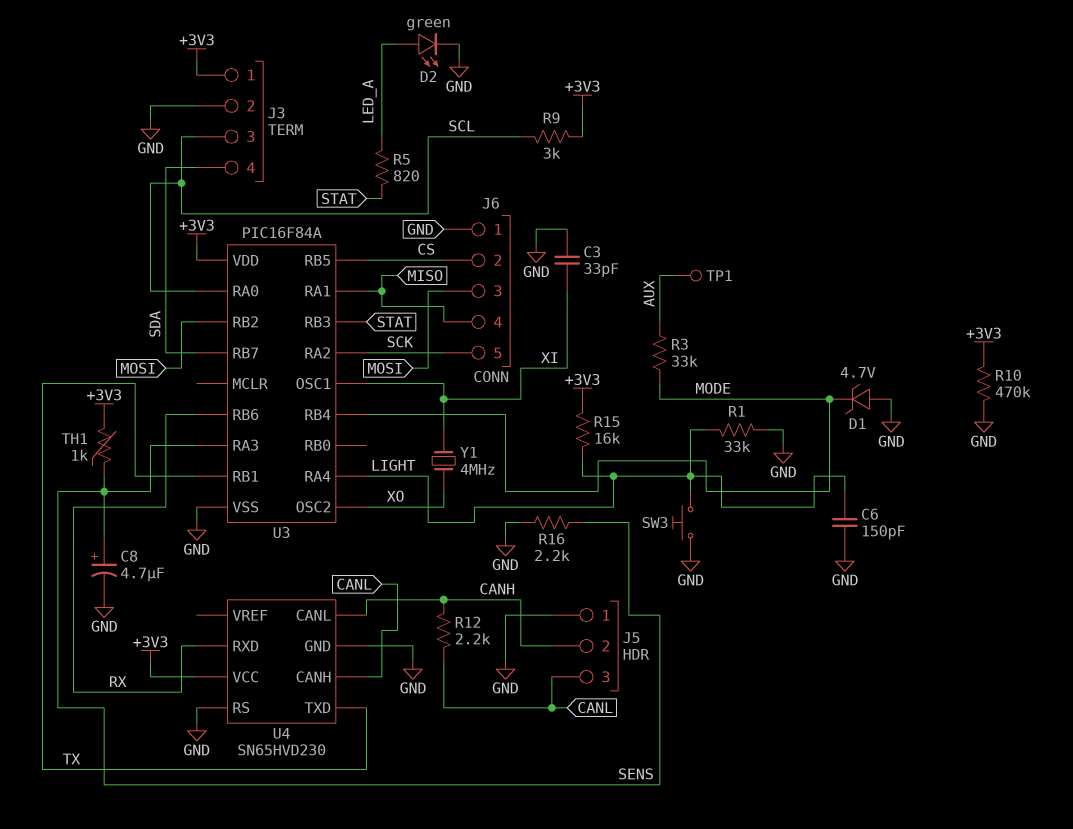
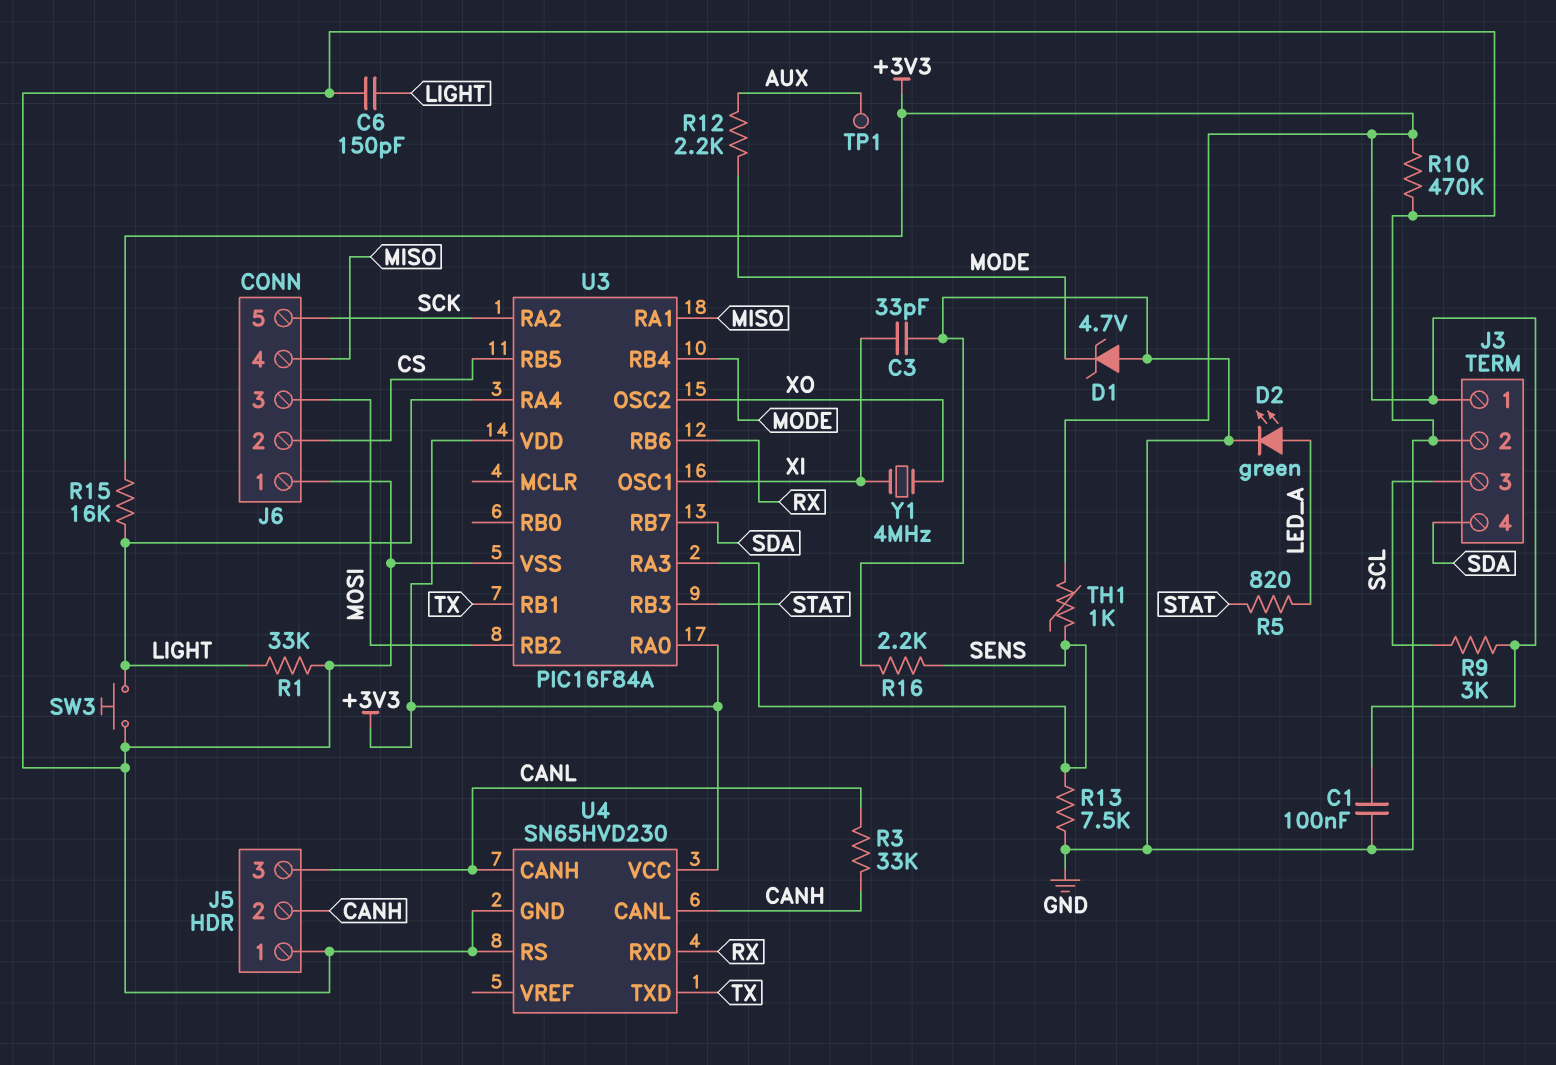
C1: none -> 100nF (+3V3, GND)
C8: 4.7uF (plus SENS, minus GND) -> none
R3: 33k (AUX, MODE) -> 33k (CANH, CANL)
R12: 2.2k (CANH, CANL) -> 2.2k (AUX, MODE)
R13: none -> 7.5k (GND, SENS)
U3 pin RA0: SCL -> +3V3

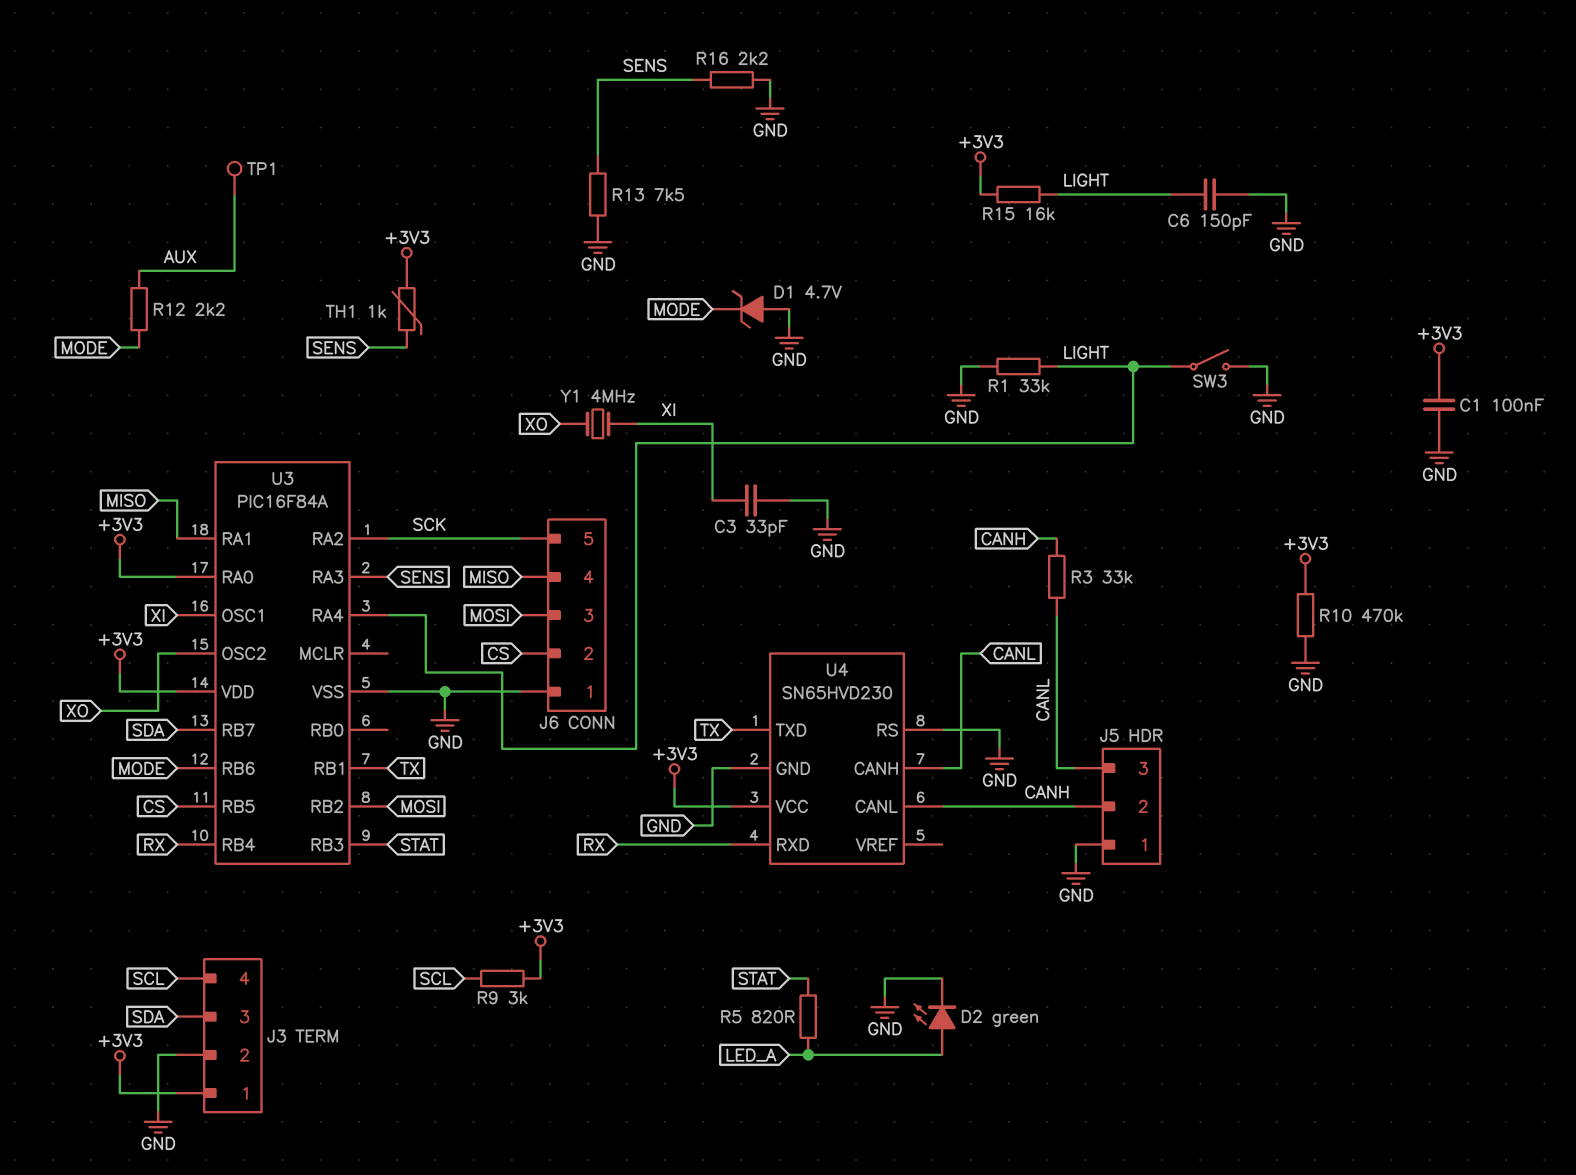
J3 pin 3: SCL -> SDA
J3 pin 4: SDA -> SCL
SW3: button (GND, LIGHT) -> switch (GND, LIGHT)
U3 pin RB4: MODE -> RX
U3 pin RB6: RX -> MODE

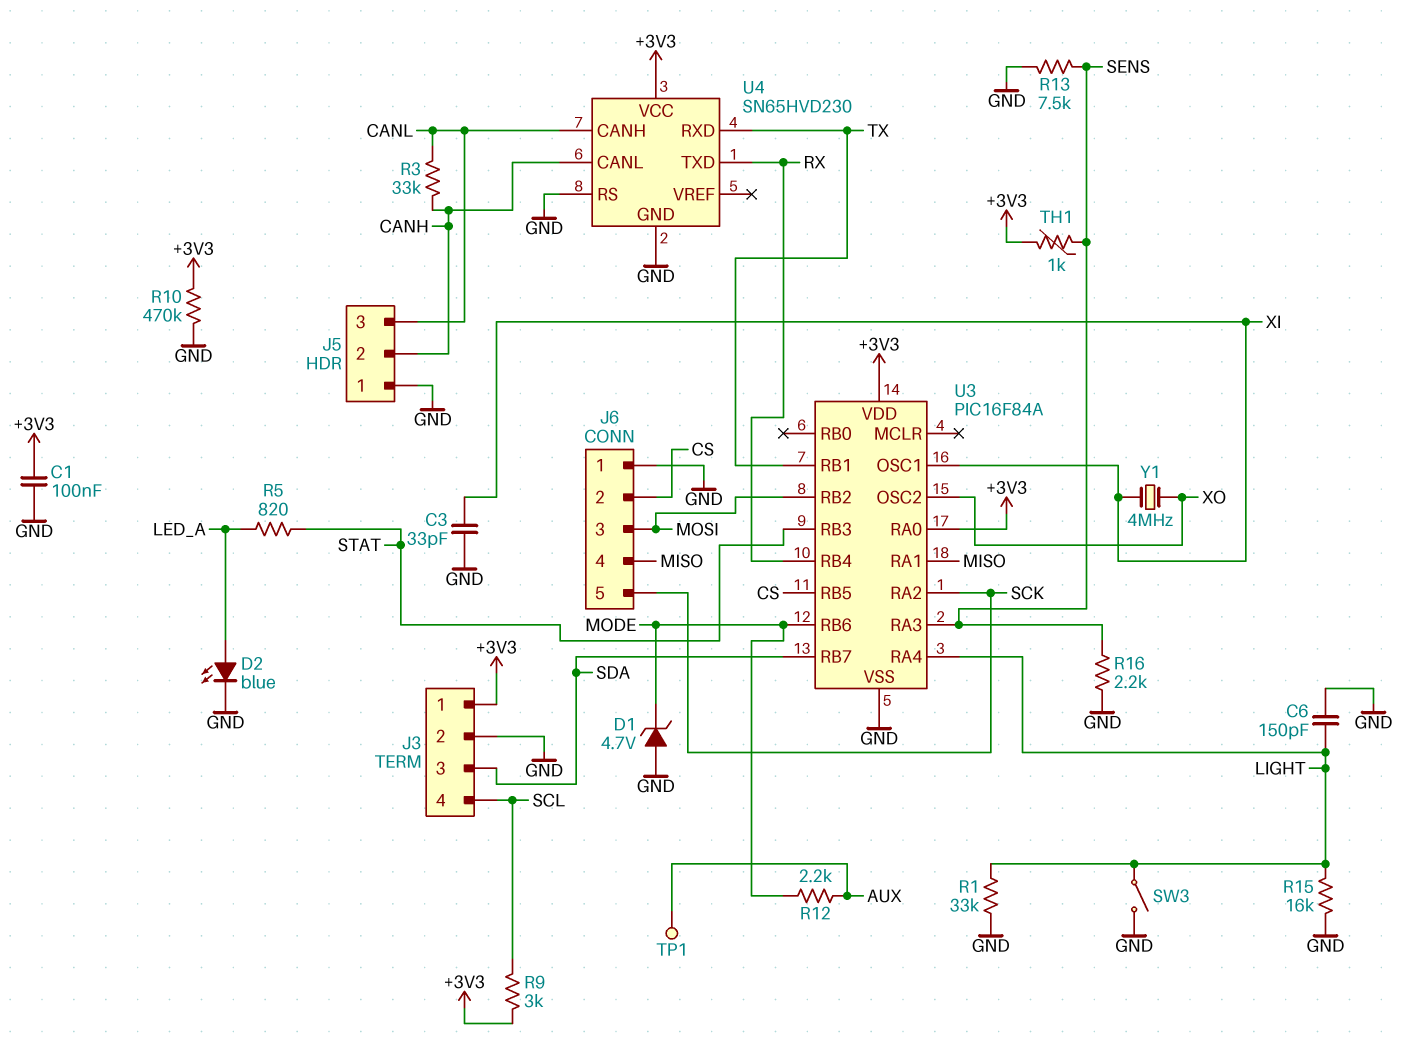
D2: LED green (A LED_A, K GND) -> LED blue (A LED_A, K GND)
R15: 16k (+3V3, LIGHT) -> 16k (GND, LIGHT)
U4 pin RXD: RX -> TX
U4 pin TXD: TX -> RX

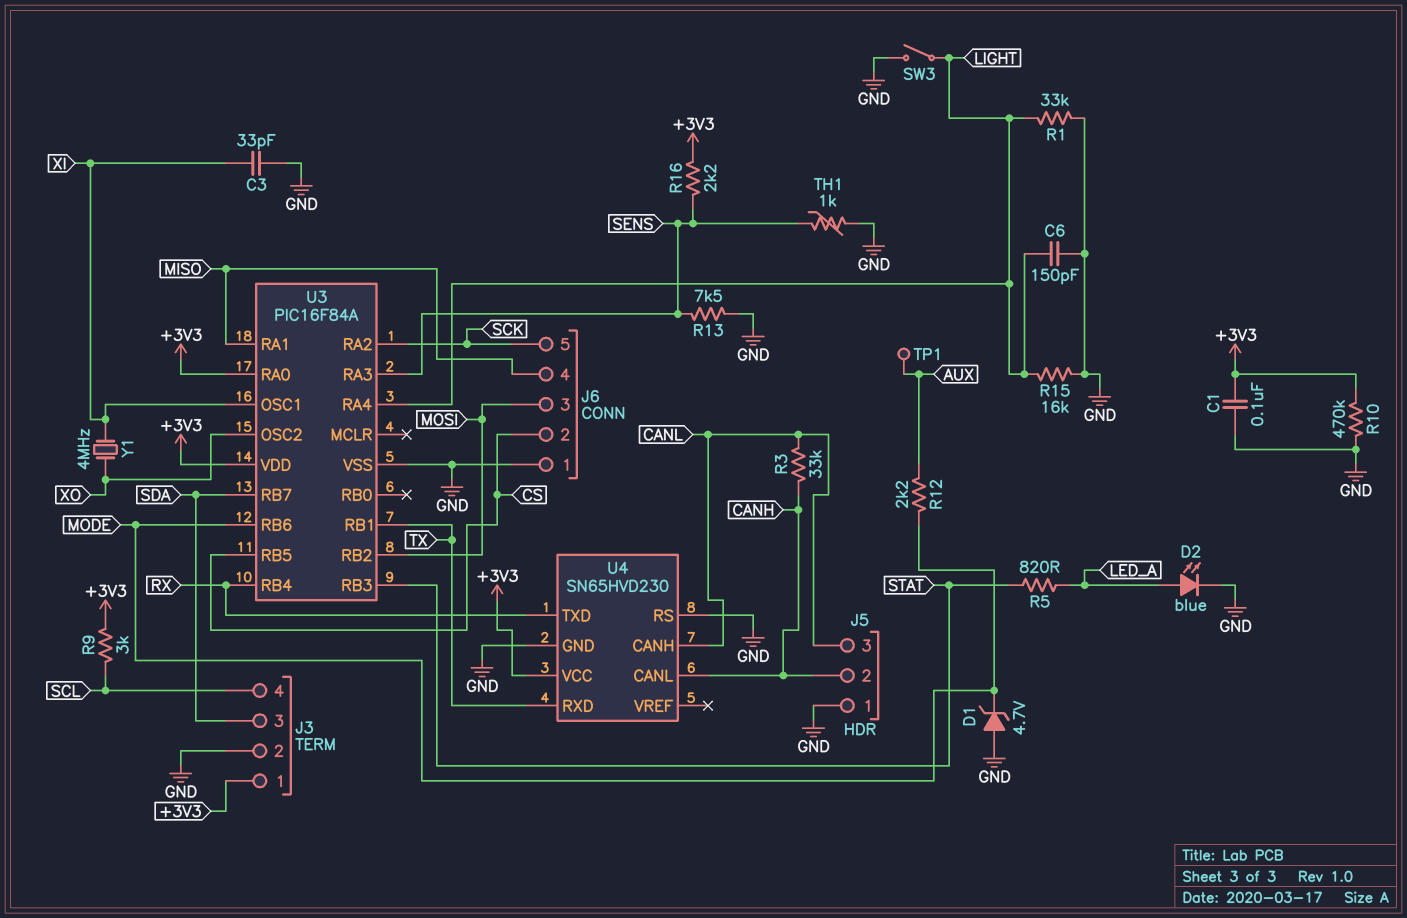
R16: 2.2k (GND, SENS) -> 2.2k (+3V3, SENS)
TH1: 1k (+3V3, SENS) -> 1k (GND, SENS)

